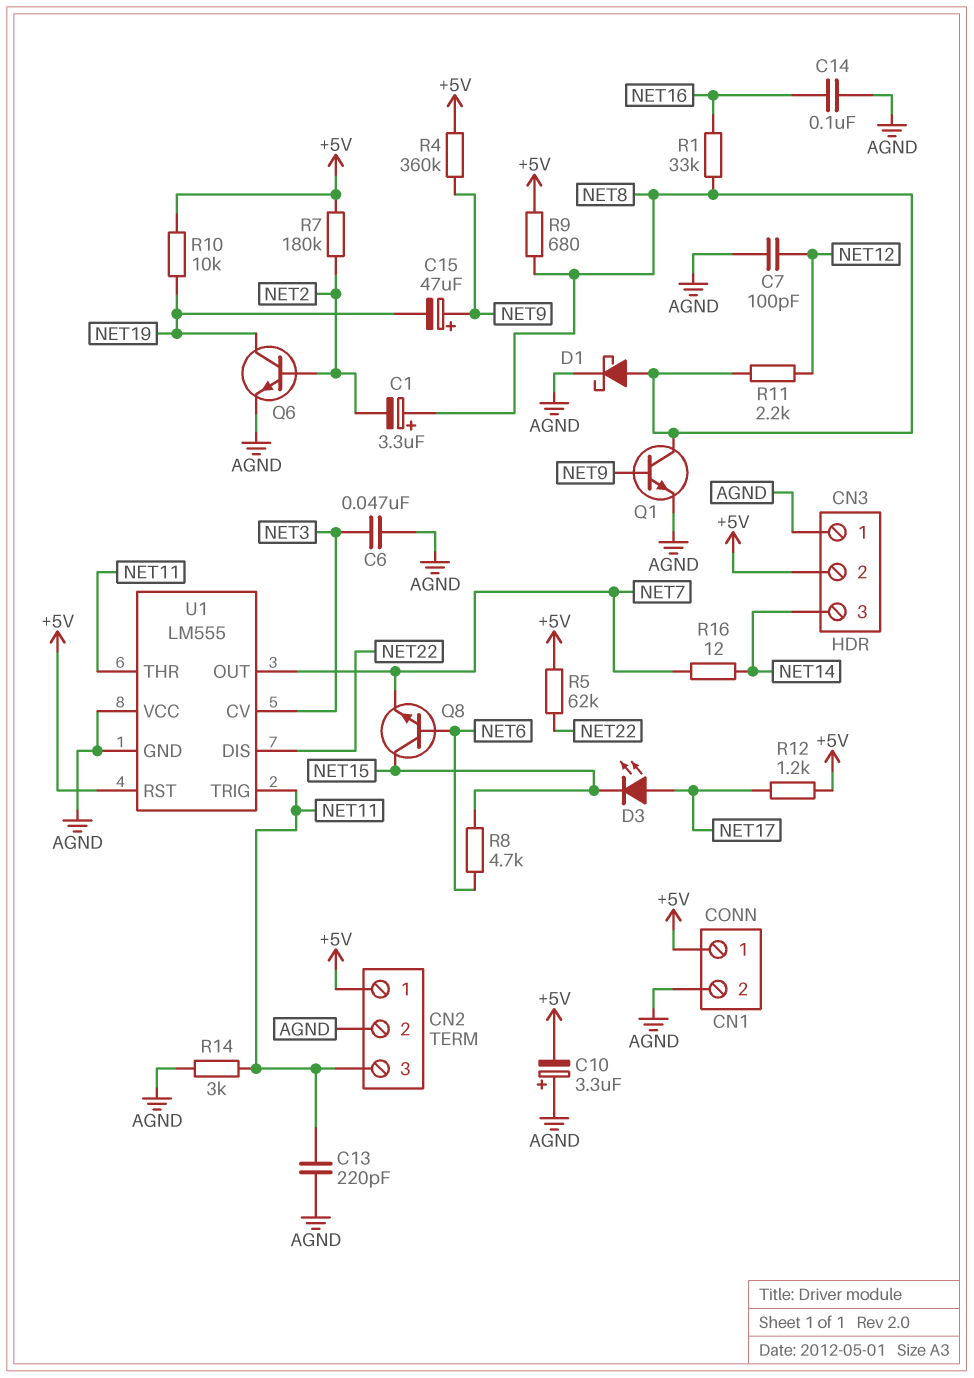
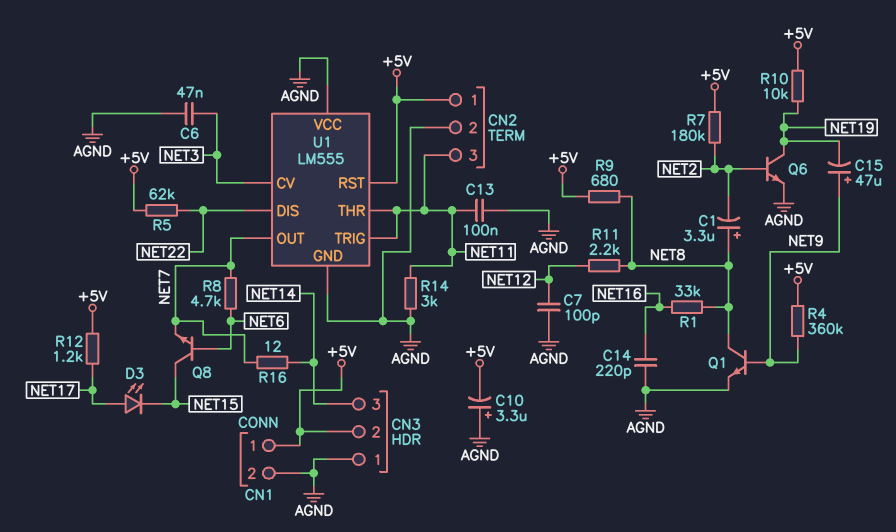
C13: 220pF (AGND, NET11) -> 100nF (AGND, NET11)
C14: 100nF (AGND, NET16) -> 220pF (AGND, NET16)
D1: schottky (A NET8, K AGND) -> none
R8: 4.7k (NET6, NET15) -> 4.7k (NET6, NET7)

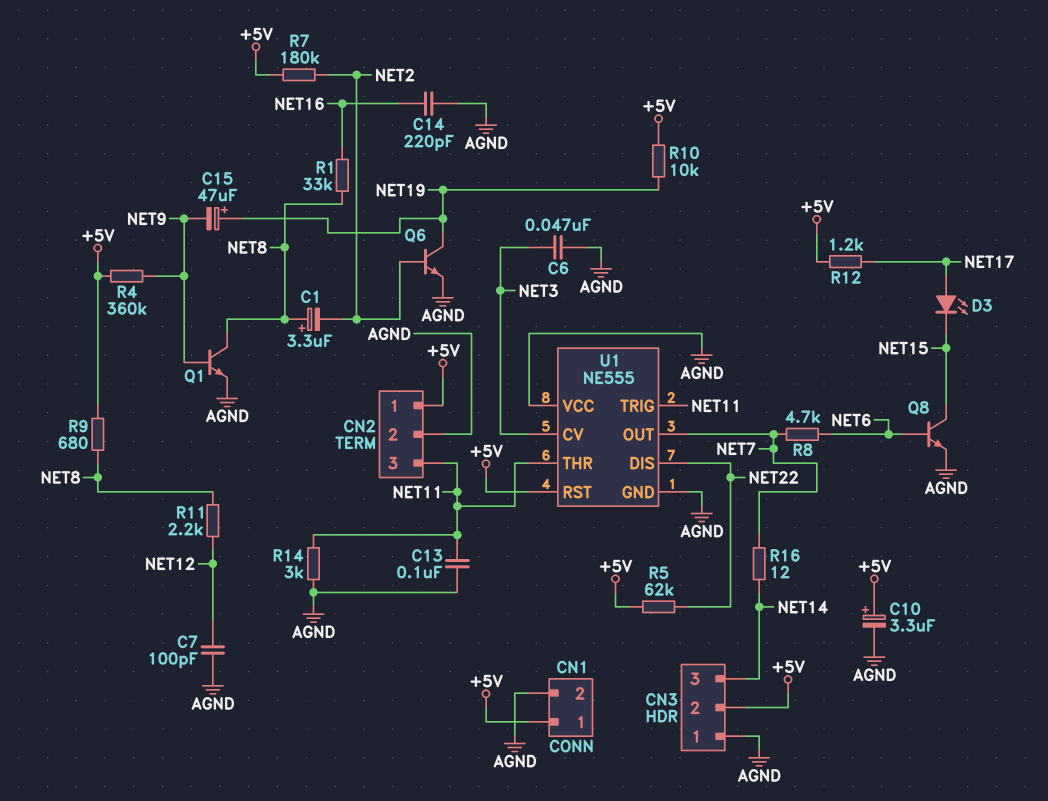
C10: 3.3uF (plus AGND, minus +5V) -> 3.3uF (plus +5V, minus AGND)
C15: 47uF (plus NET9, minus NET19) -> 47uF (plus NET19, minus NET9)
Q8: NPN (B NET6, C NET15, E NET7) -> NPN (B NET6, C NET15, E AGND)
U1: LM555 -> NE555

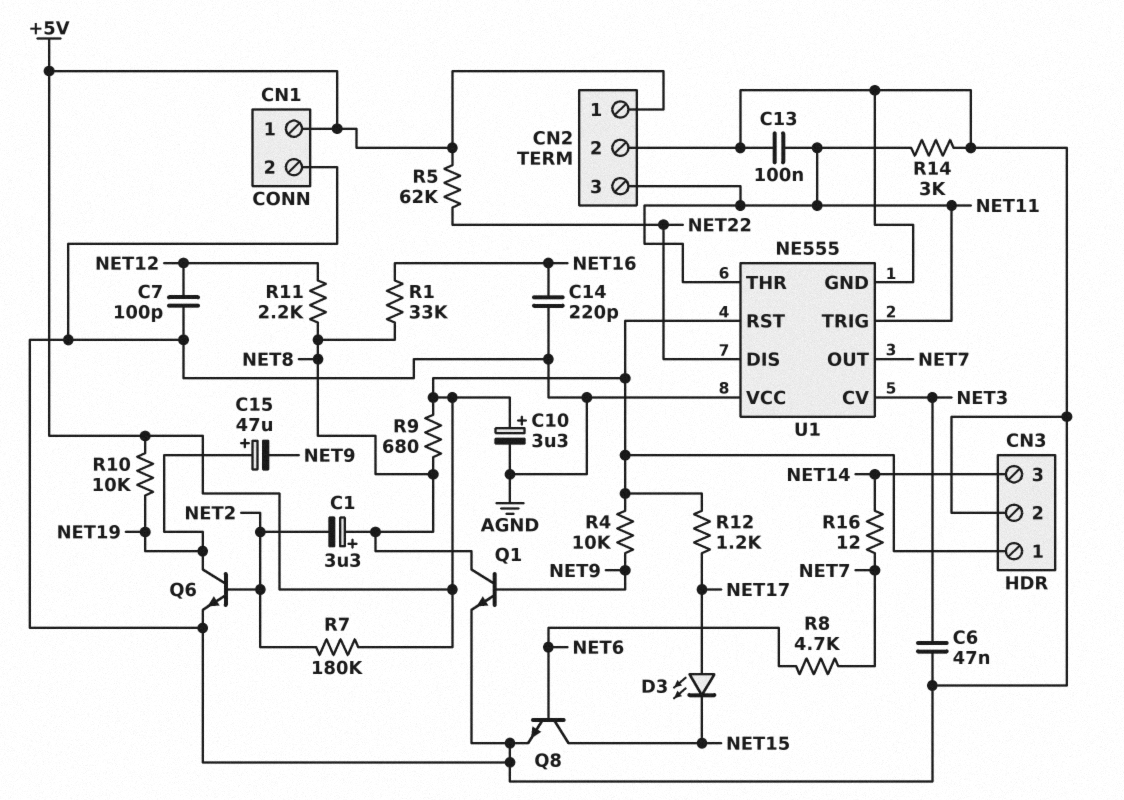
CN3 pin 1: AGND -> +5V
CN3 pin 2: +5V -> AGND
R4: 360k (+5V, NET9) -> 10k (+5V, NET9)

